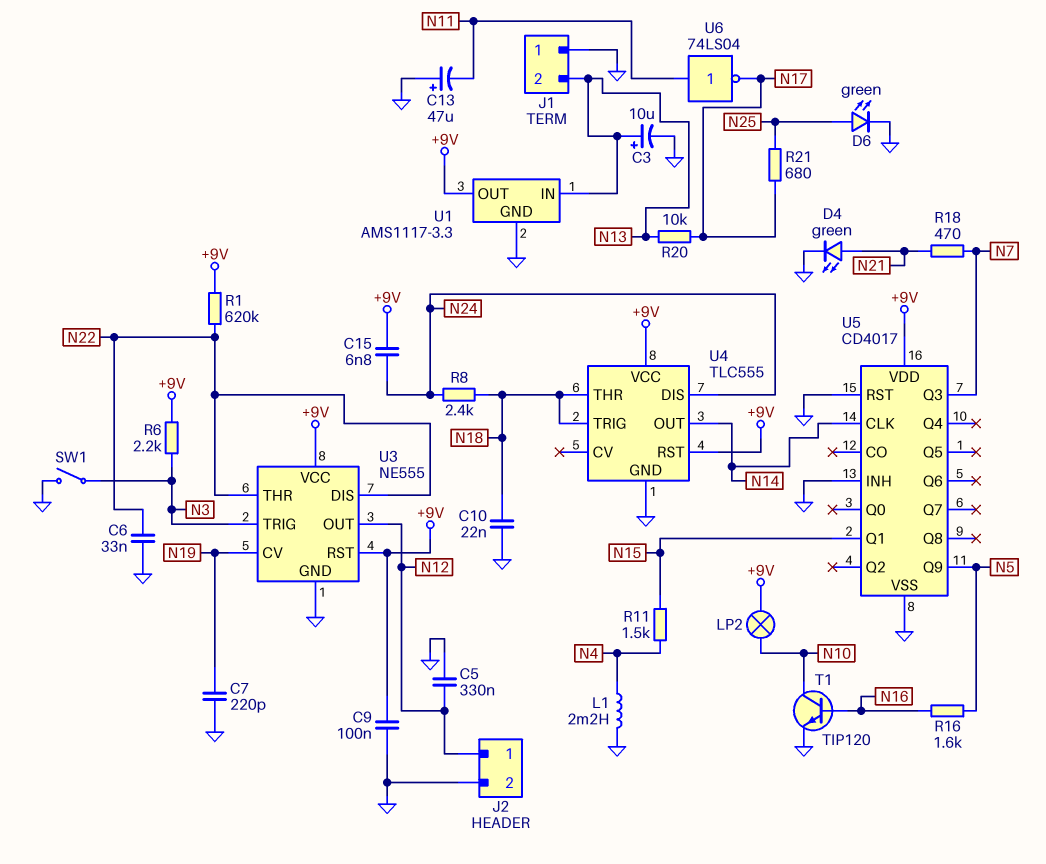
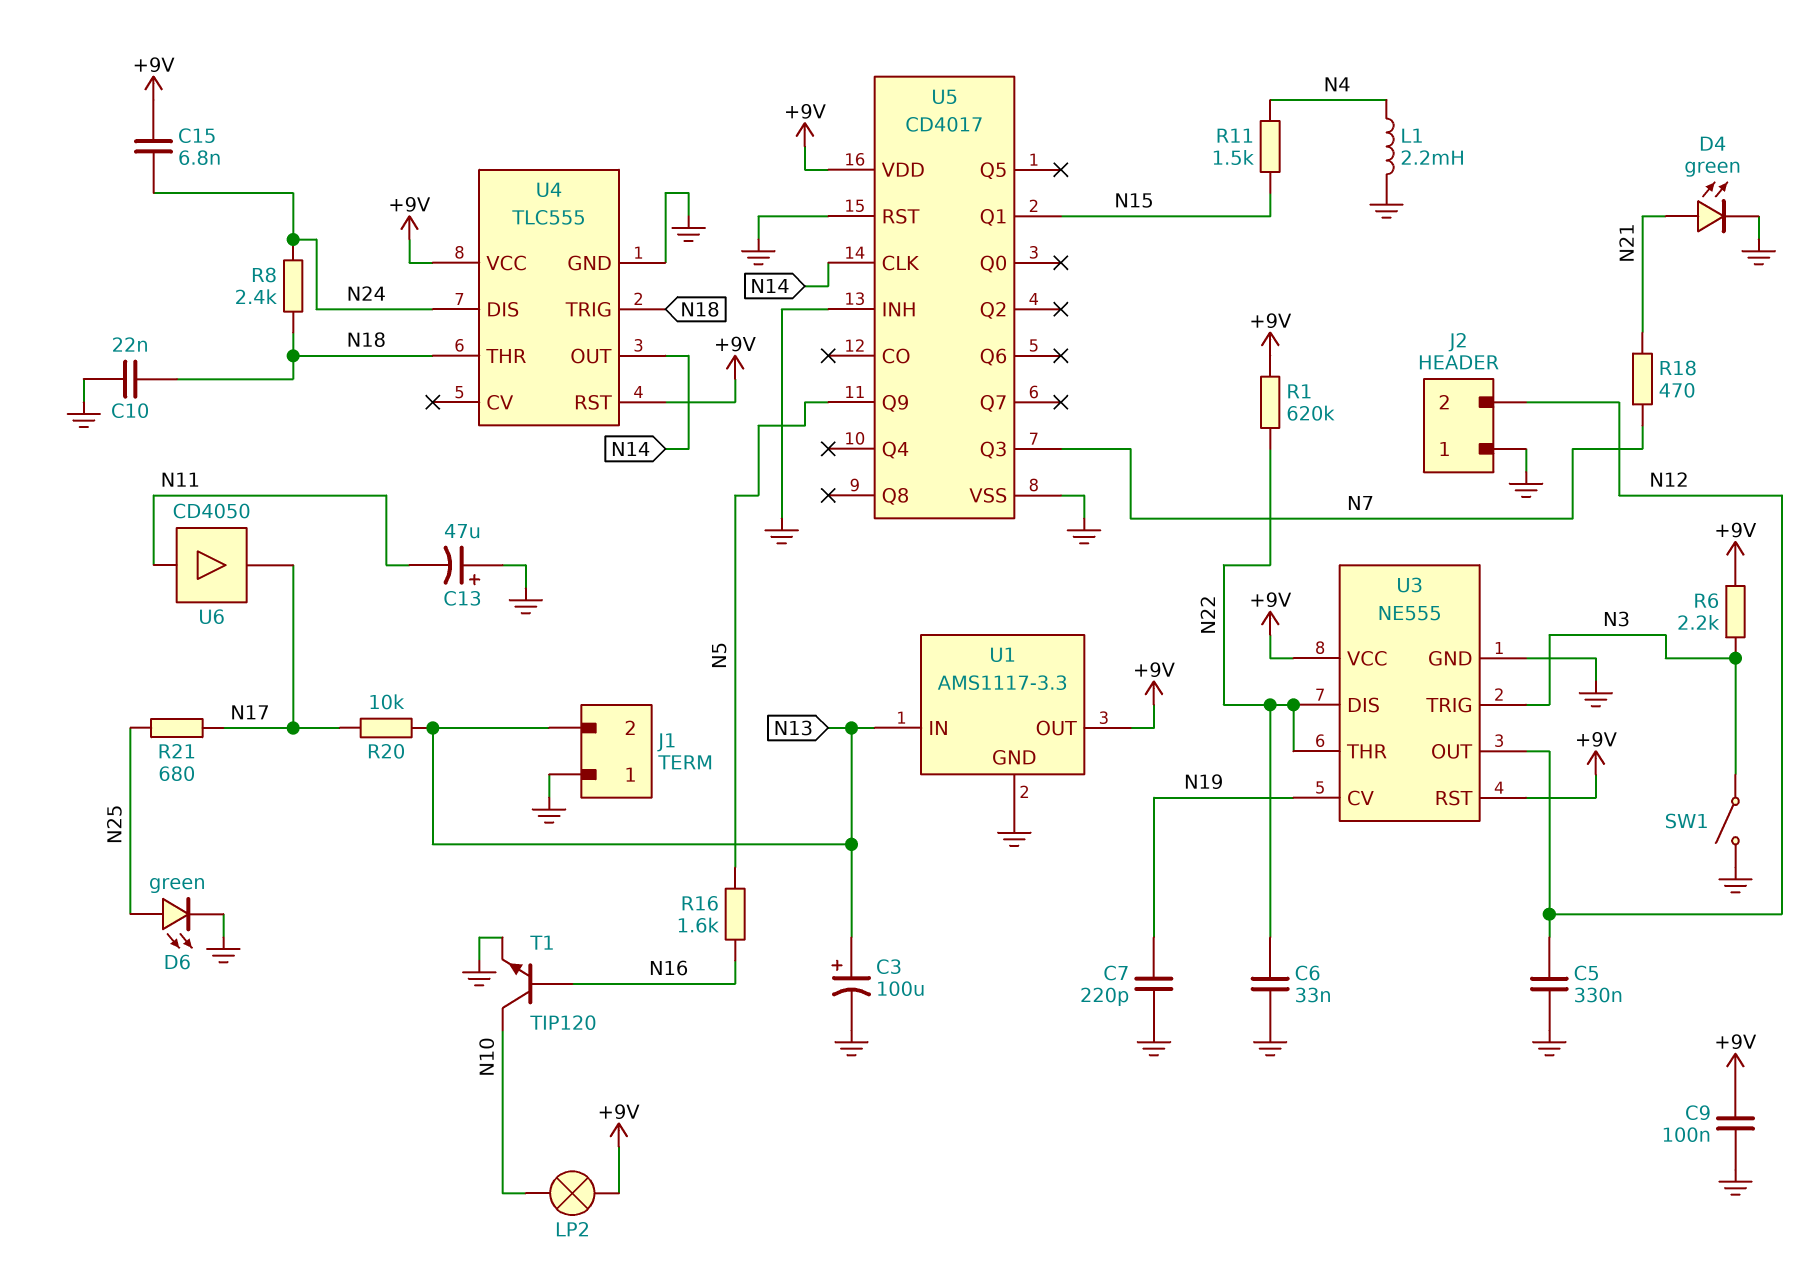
C3: 10uF (plus N13, minus GND) -> 100uF (plus N13, minus GND)
J2 pin 1: N12 -> GND
J2 pin 2: GND -> N12
U6: NOT 74LS04 (in N11, out N17) -> buffer CD4050 (in N11, out N17)

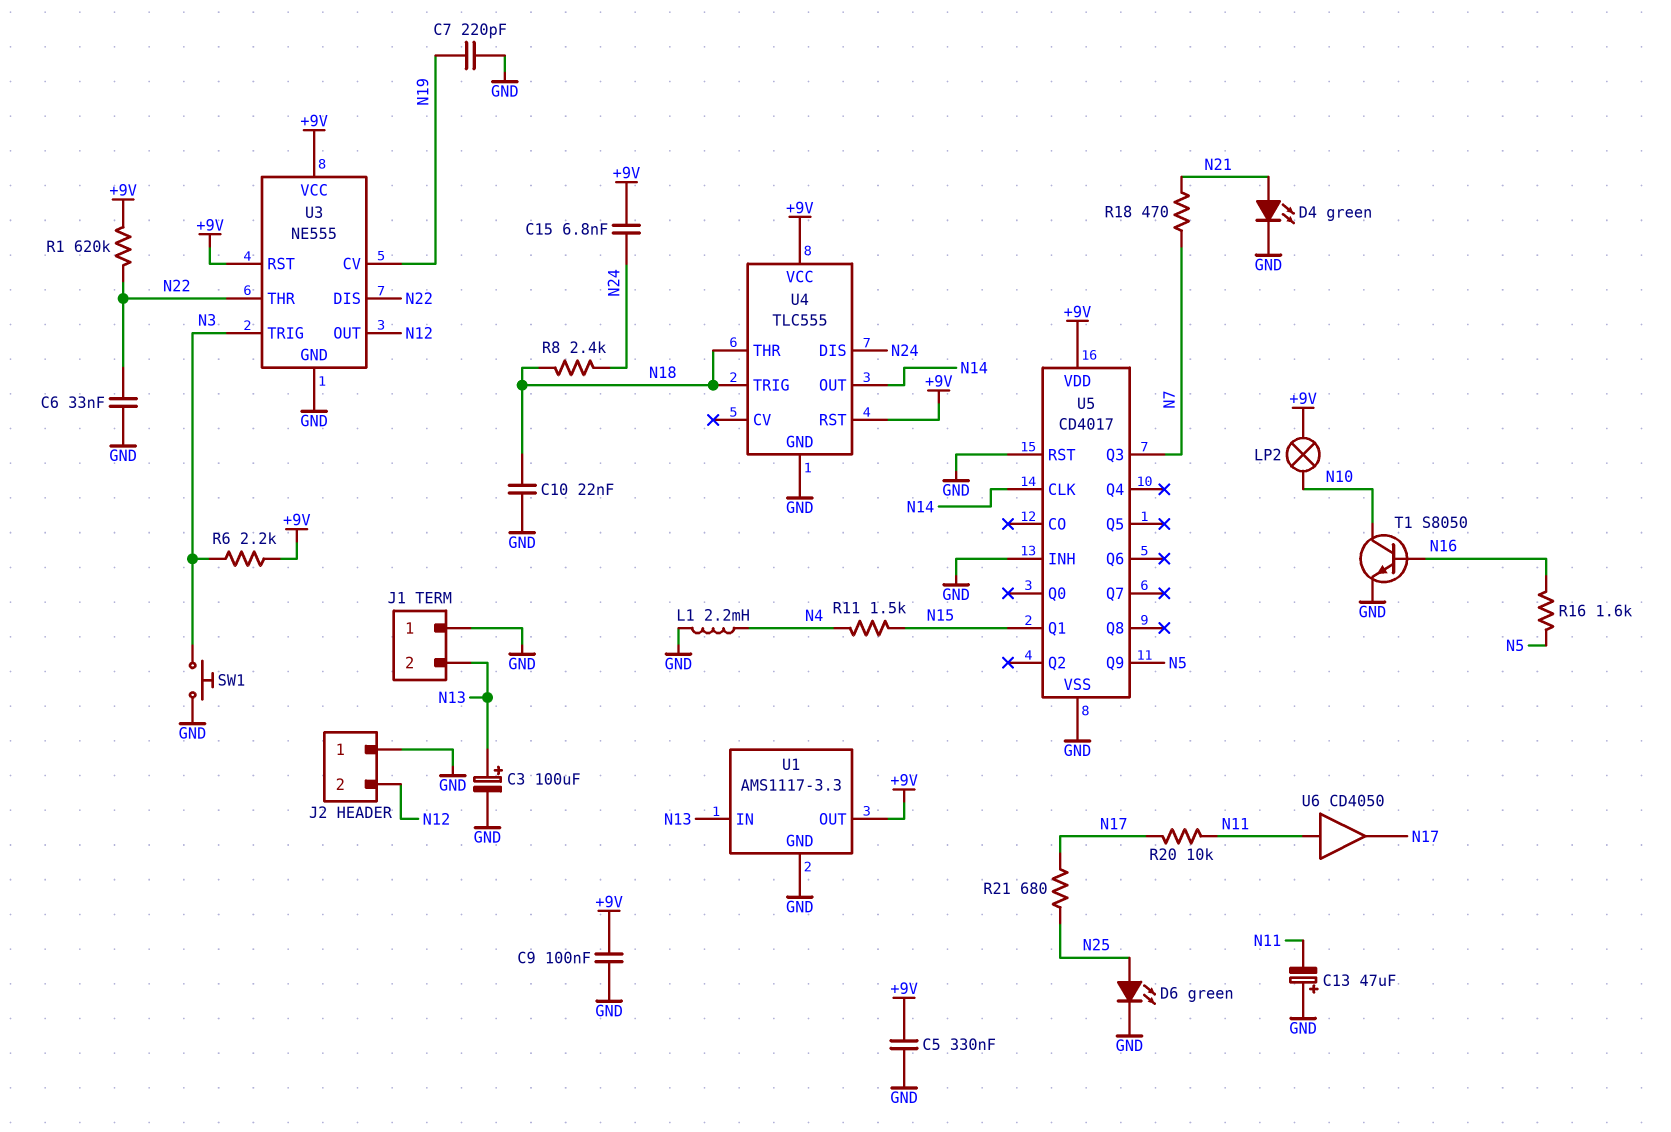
C5: 330nF (GND, N12) -> 330nF (+9V, GND)
R20: 10k (N13, N17) -> 10k (N11, N17)
SW1: switch (GND, N3) -> button (GND, N3)
T1: NPN TIP120 (B N16, C N10, E GND) -> NPN S8050 (B N16, C N10, E GND)

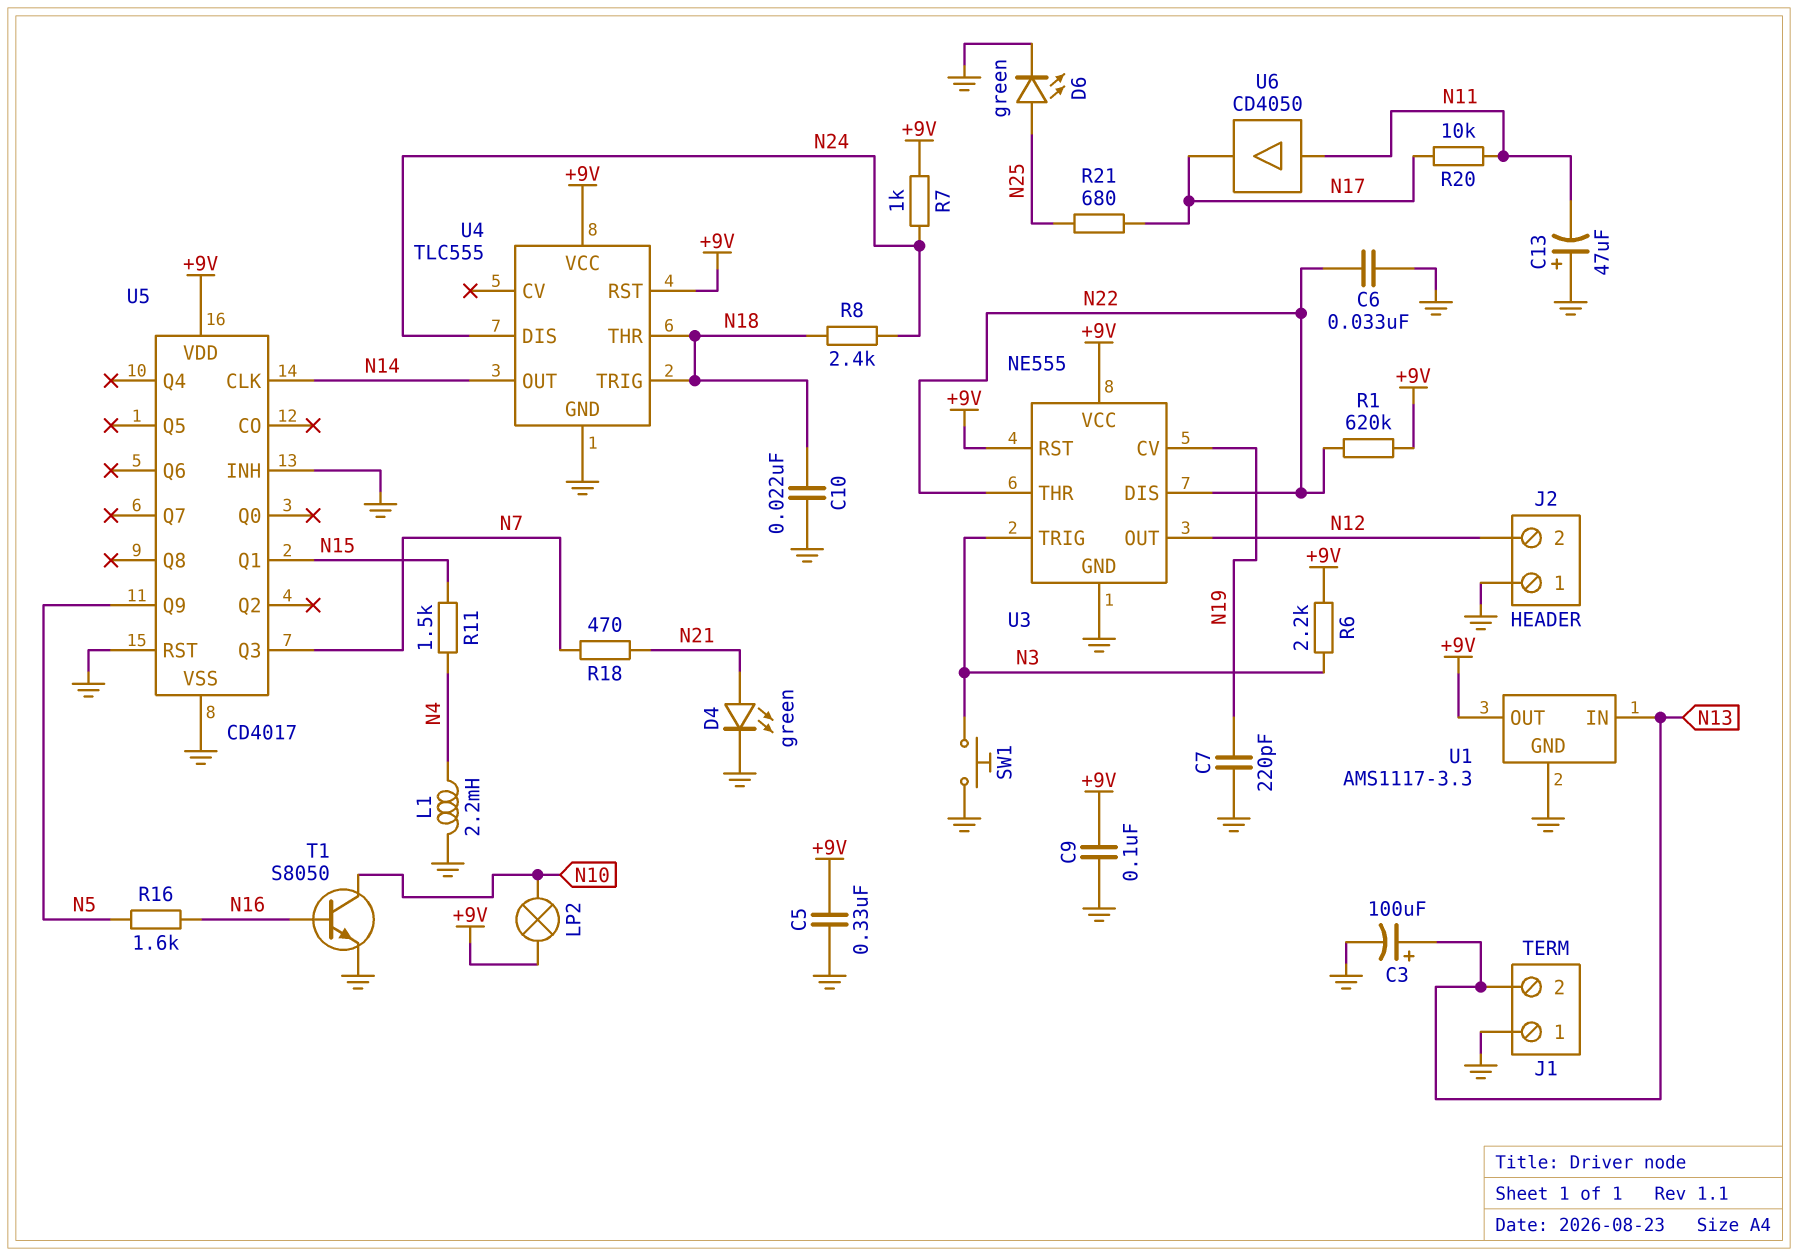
C15: 6.8nF (+9V, N24) -> none
R7: none -> 1k (+9V, N24)

